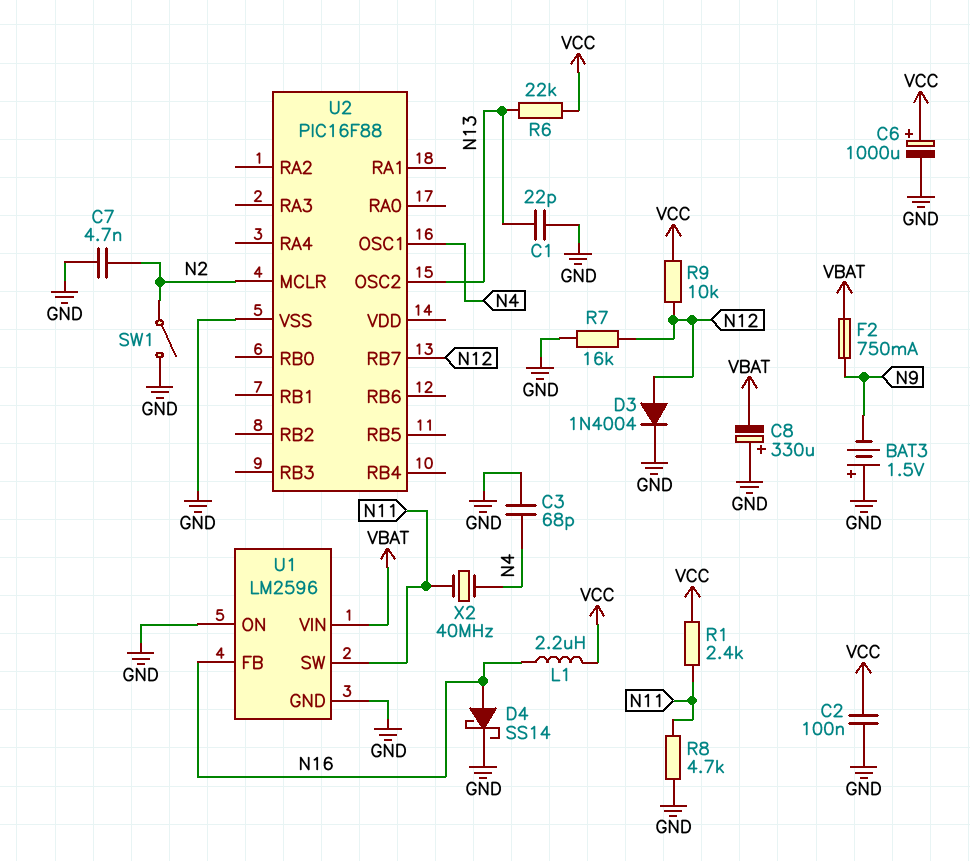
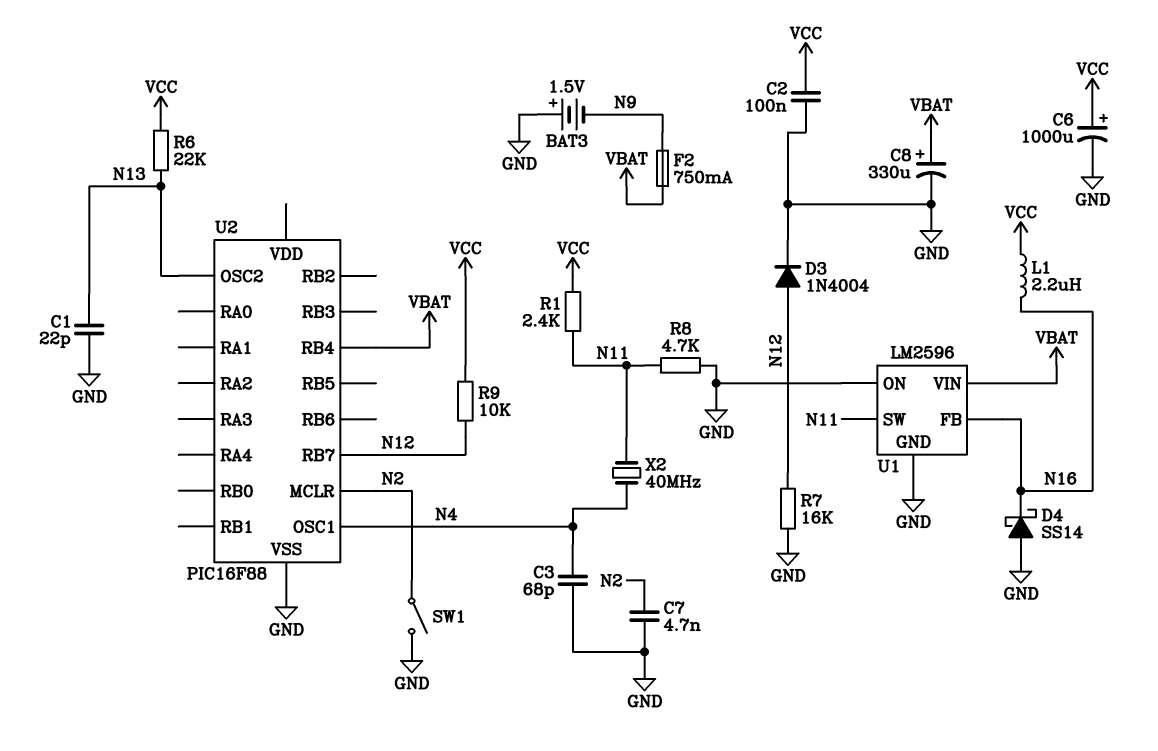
C8: 330uF (plus GND, minus VBAT) -> 330uF (plus VBAT, minus GND)
D4: schottky SS14 (A N16, K GND) -> schottky SS14 (A GND, K N16)
U2 pin RB4: none -> VBAT

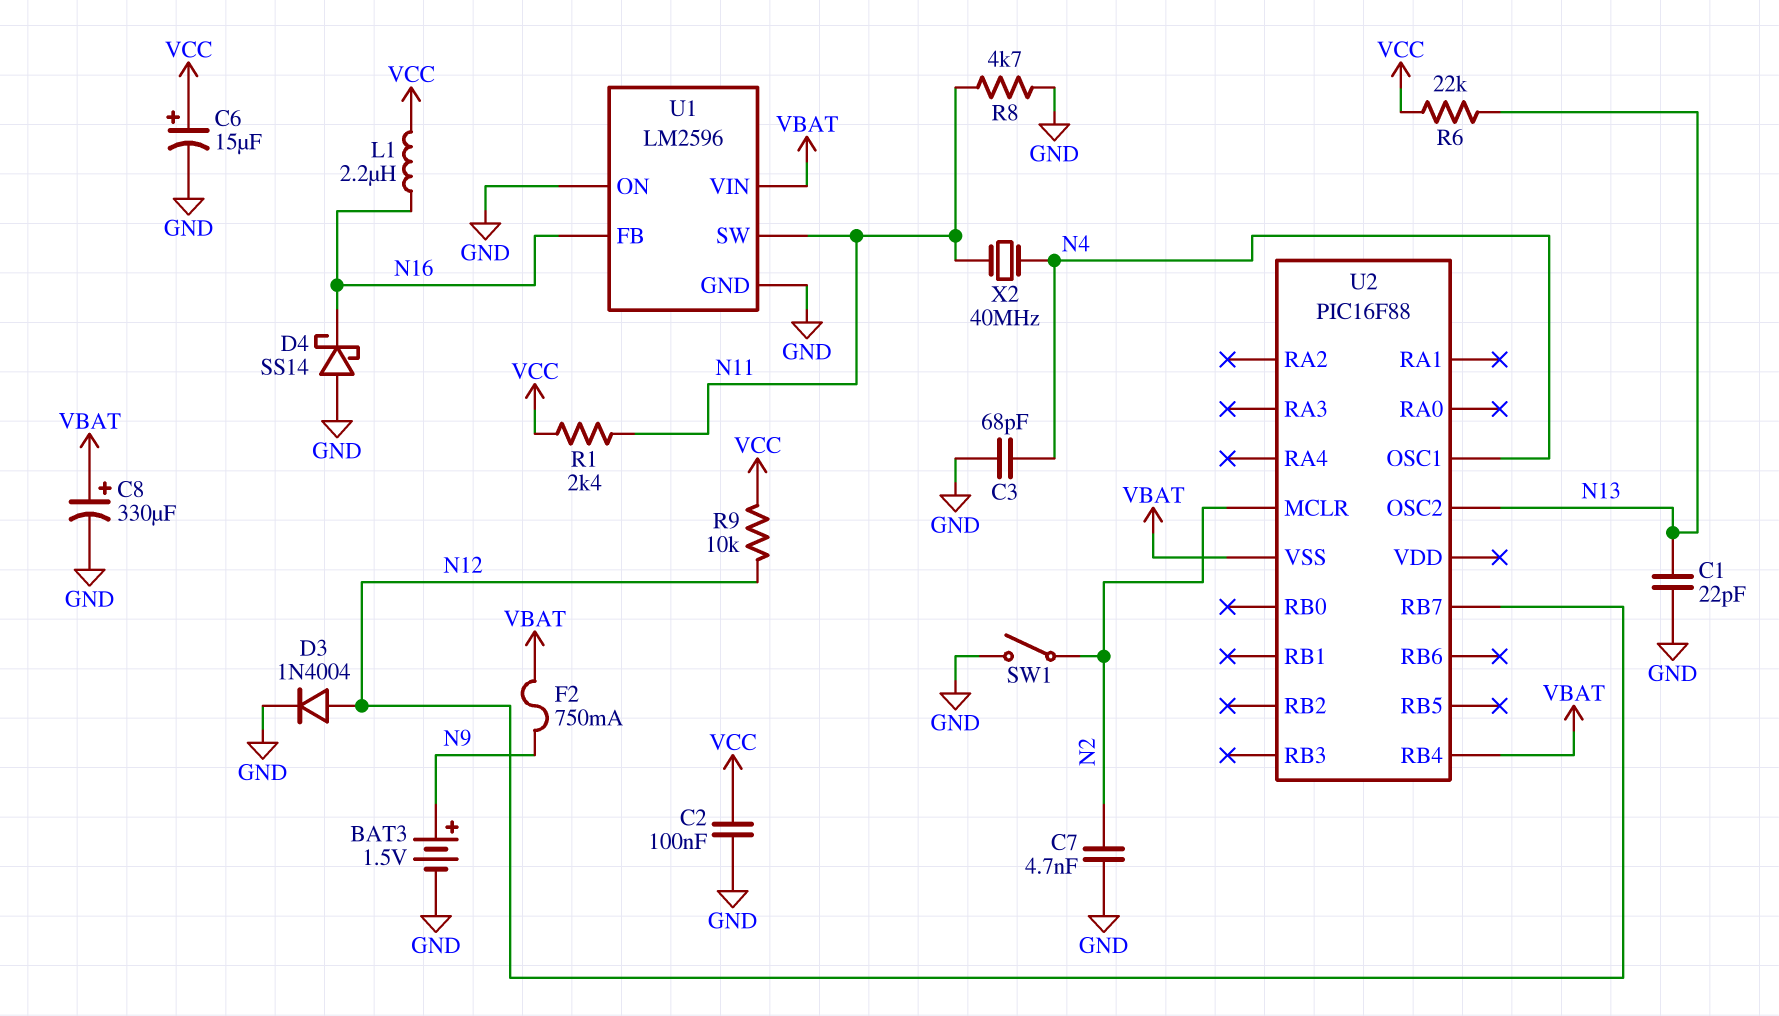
BAT3: 1.5V (plus GND, minus N9) -> 1.5V (plus N9, minus GND)
C6: 1000uF (plus VCC, minus GND) -> 15uF (plus VCC, minus GND)
R7: 16k (GND, N12) -> none
U2 pin VSS: GND -> VBAT

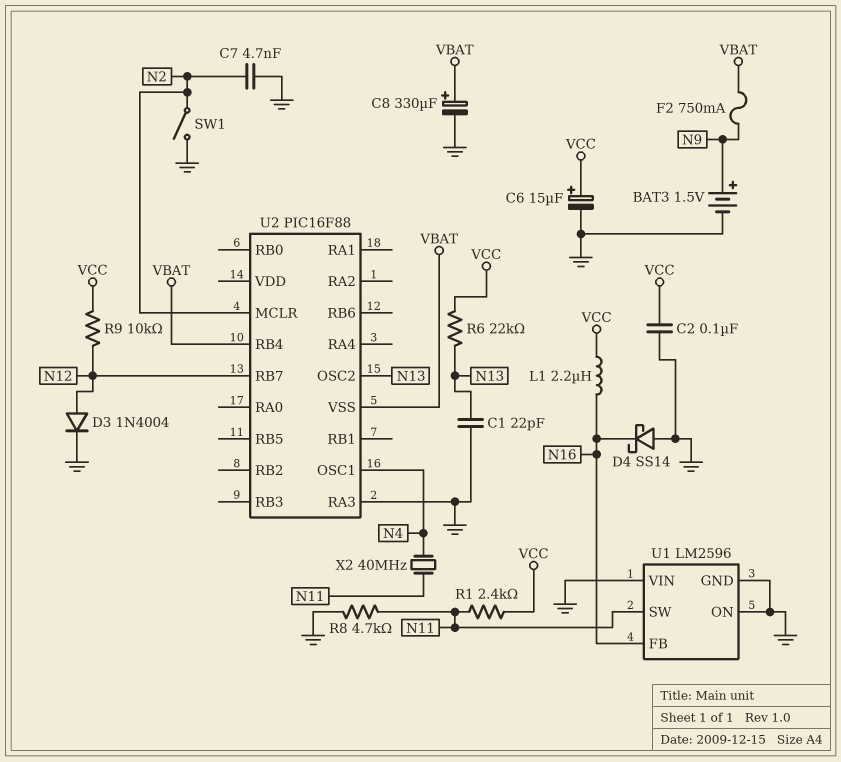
C3: 68pF (GND, N4) -> none
U1 pin VIN: VBAT -> GND
U2 pin RA3: none -> GND

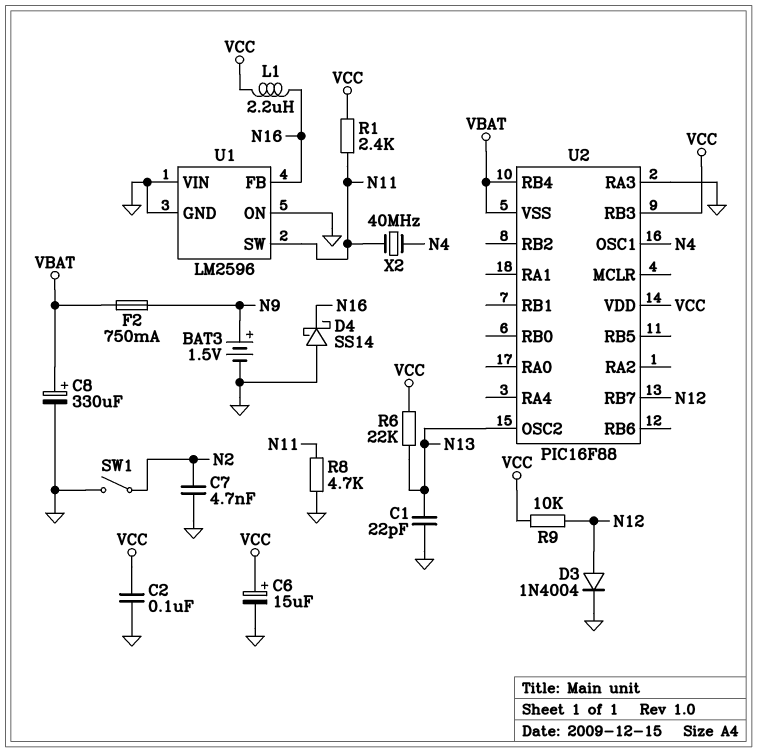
U2 pin MCLR: N2 -> none
U2 pin RB3: none -> VCC
U2 pin VDD: none -> VCC

